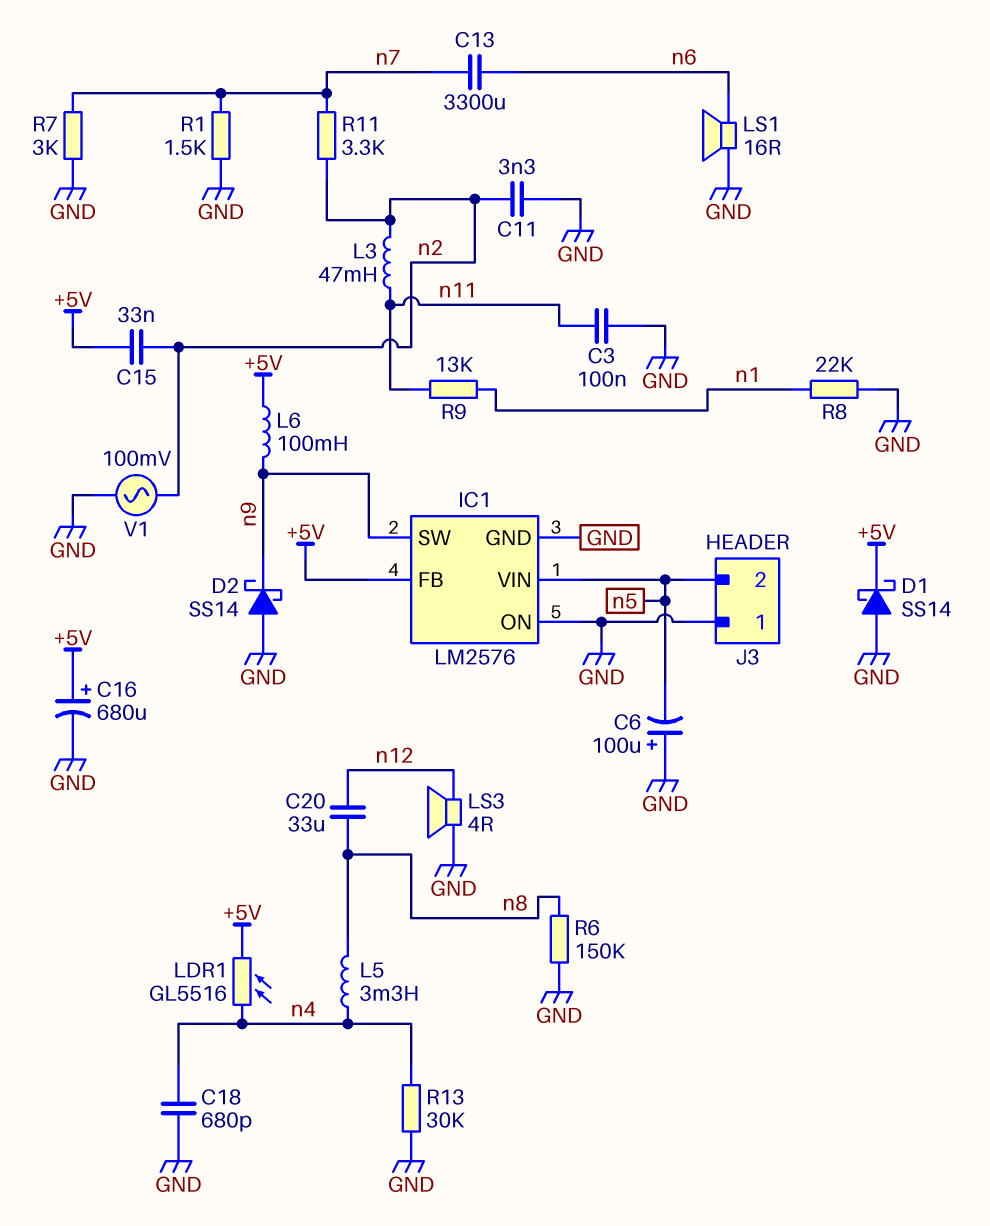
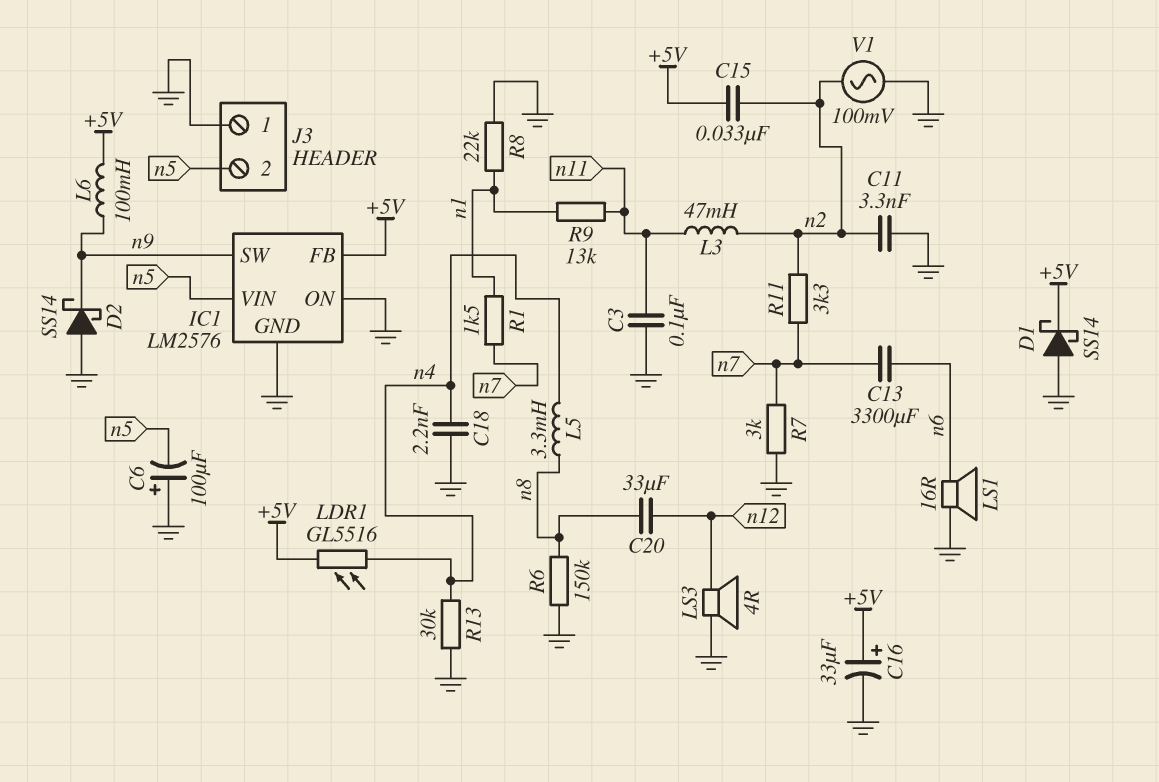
C16: 680uF (plus +5V, minus GND) -> 33uF (plus +5V, minus GND)
C18: 680pF (GND, n4) -> 2.2nF (GND, n4)
R1: 1.5k (GND, n7) -> 1.5k (n1, n7)

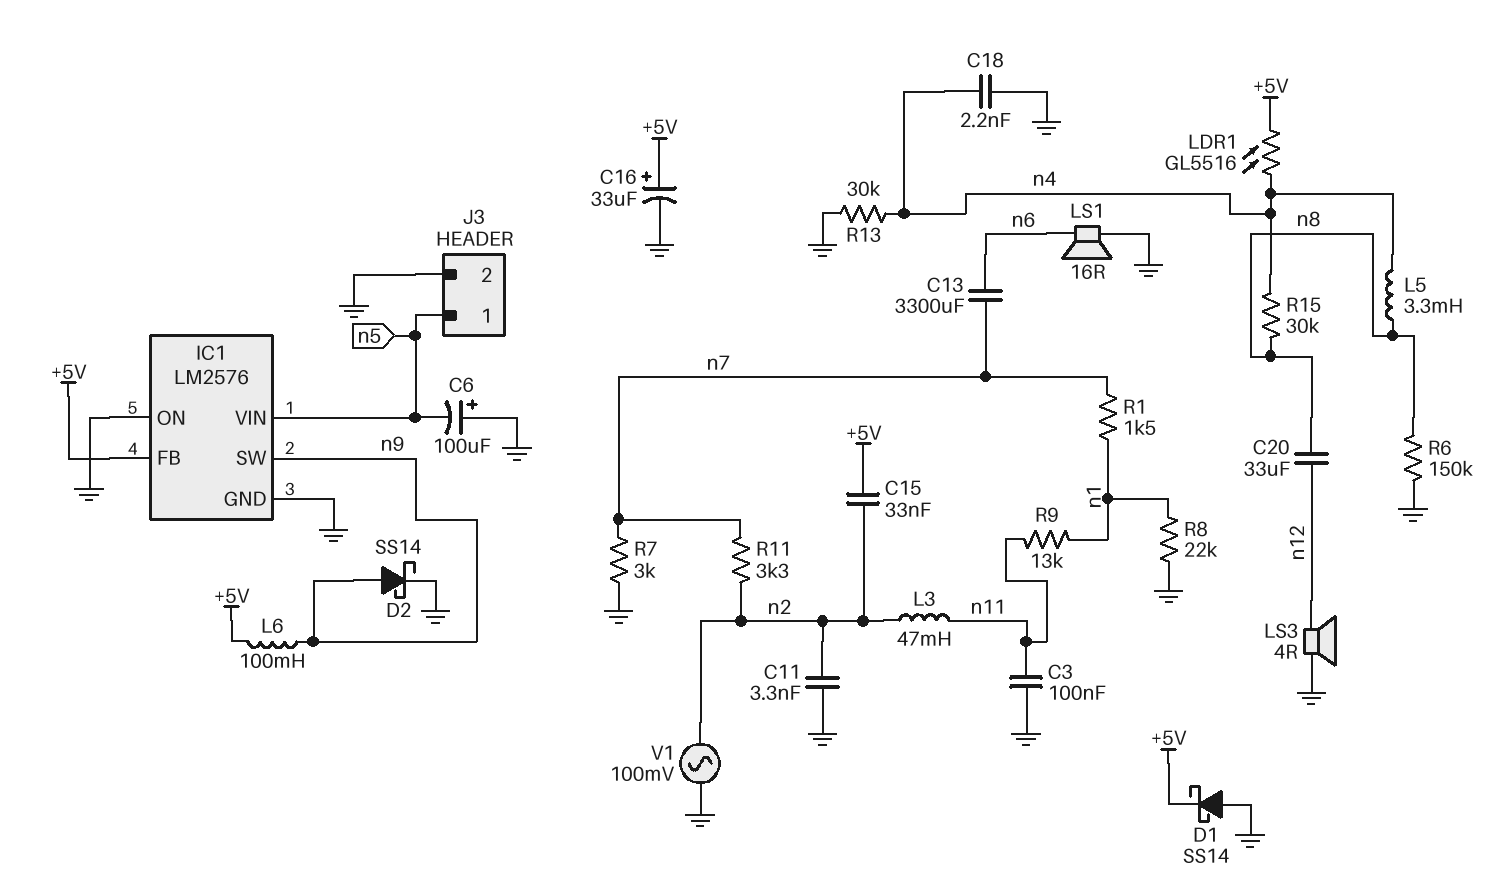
D2: schottky SS14 (A GND, K n9) -> schottky SS14 (A n9, K GND)
J3 pin 1: GND -> n5
J3 pin 2: n5 -> GND
R15: none -> 30k (n4, n8)

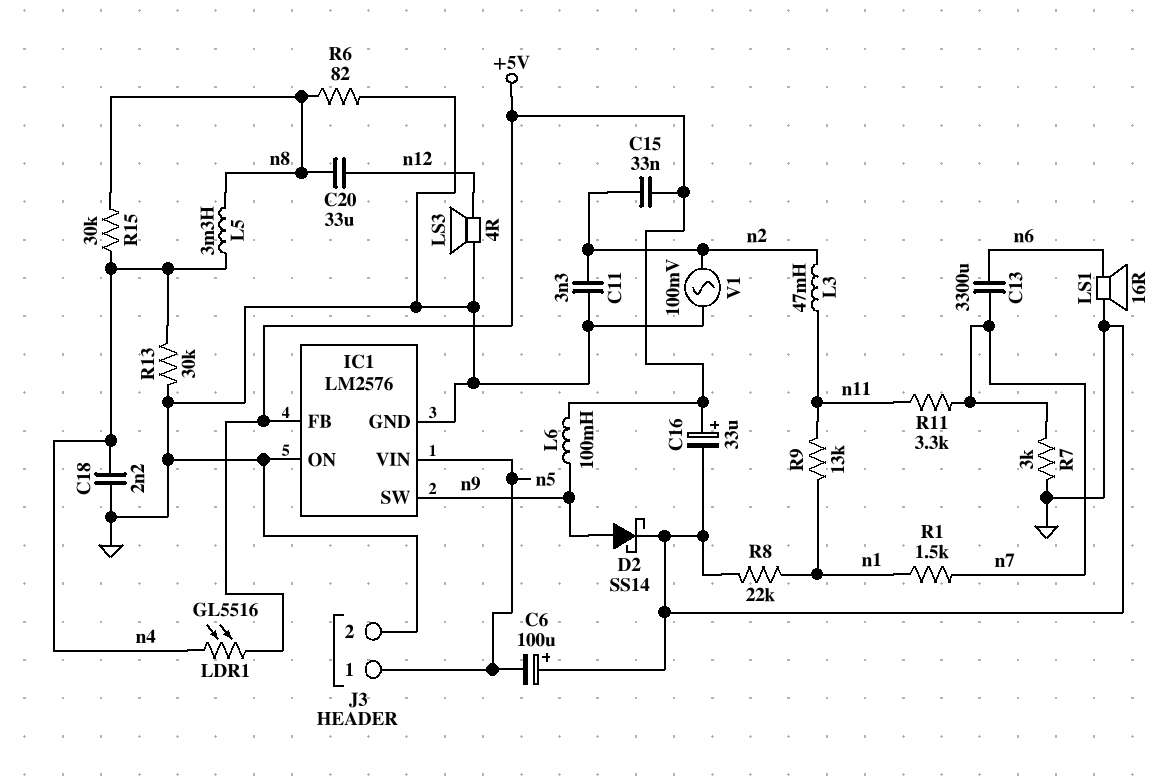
C3: 100nF (GND, n11) -> none
D1: schottky SS14 (A GND, K +5V) -> none
R6: 150k (GND, n8) -> 82 (GND, n8)
R11: 3.3k (n2, n7) -> 3.3k (n7, n11)

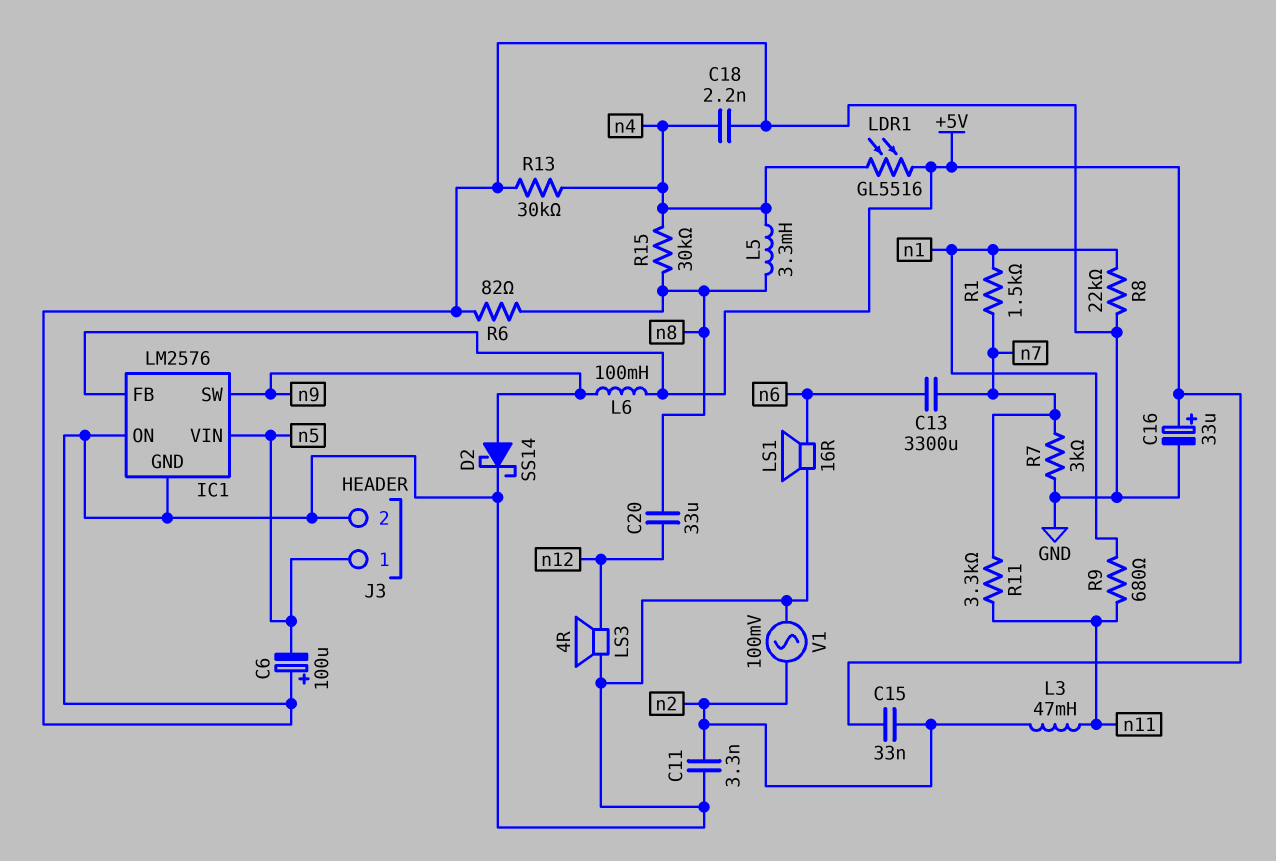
R9: 13k (n1, n11) -> 680 (n1, n11)

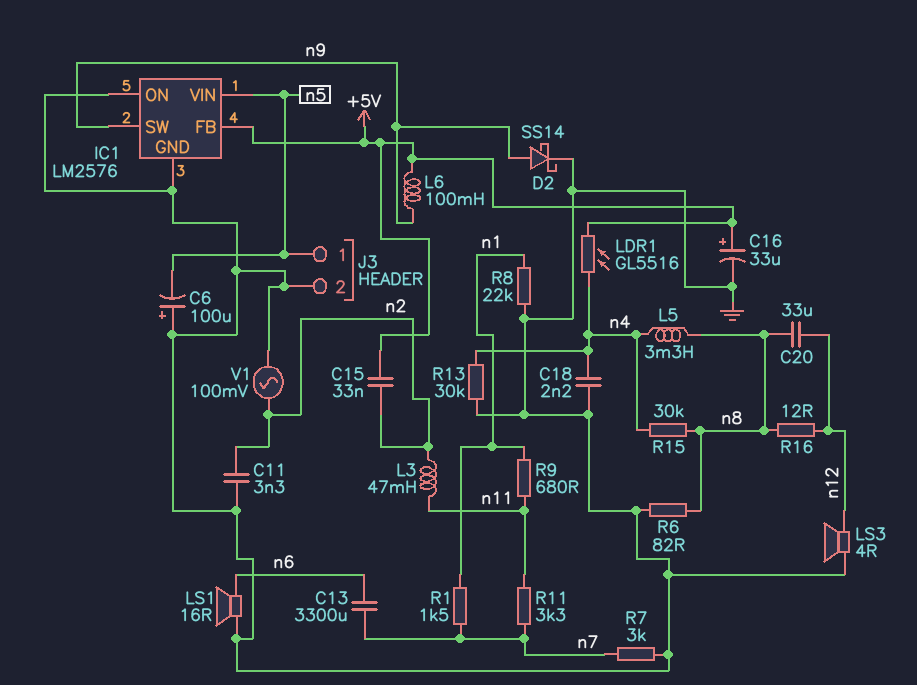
R16: none -> 12 (n8, n12)

